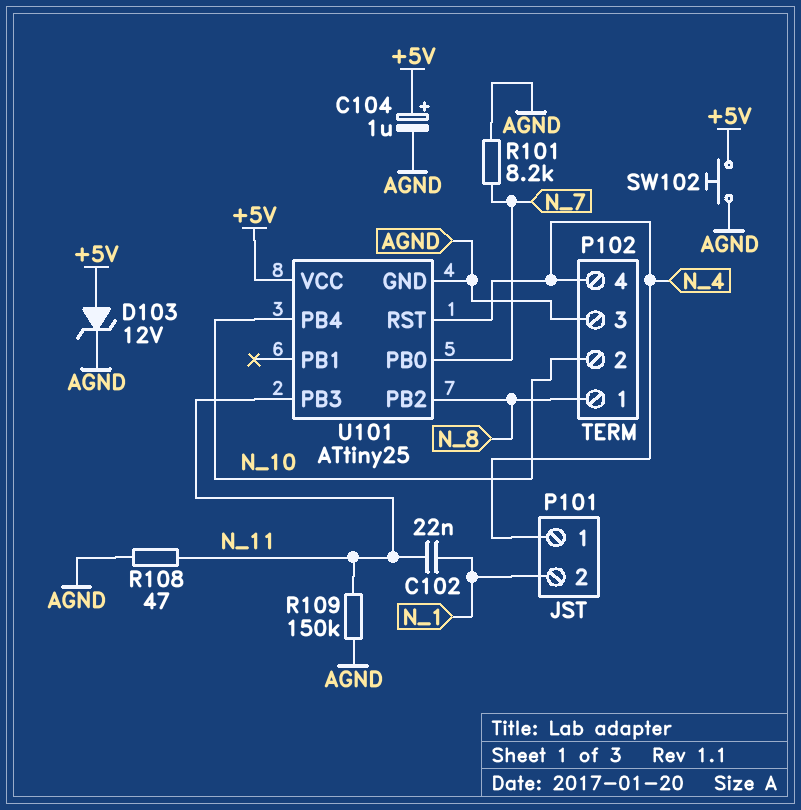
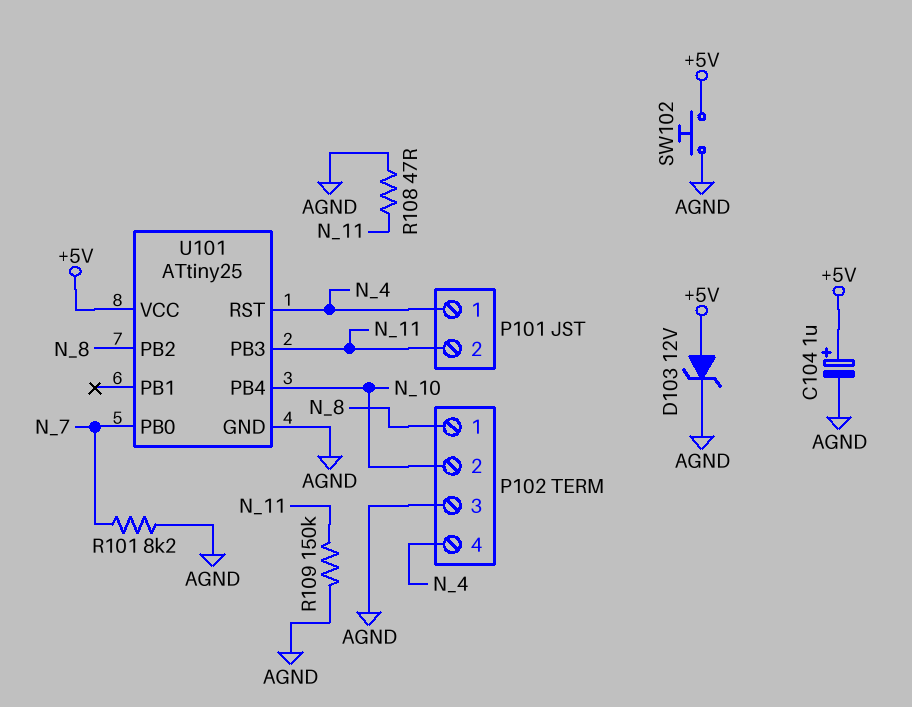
C102: 22nF (N_1, N_11) -> none
P101 pin 2: N_1 -> N_11

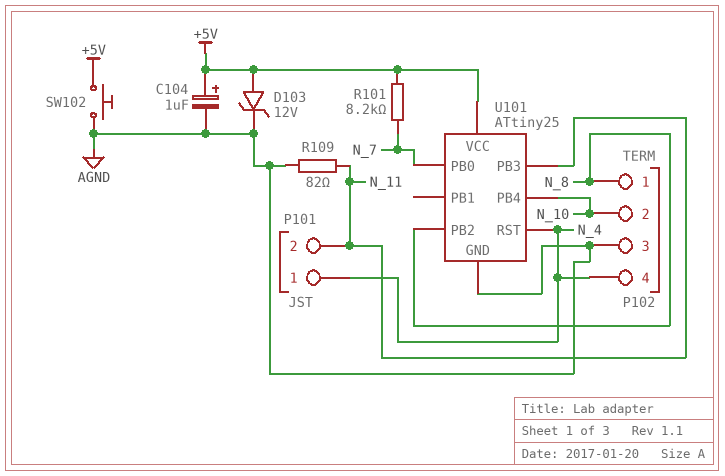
R101: 8.2k (AGND, N_7) -> 8.2k (+5V, N_7)
R108: 47 (AGND, N_11) -> none
R109: 150k (AGND, N_11) -> 82 (AGND, N_11)

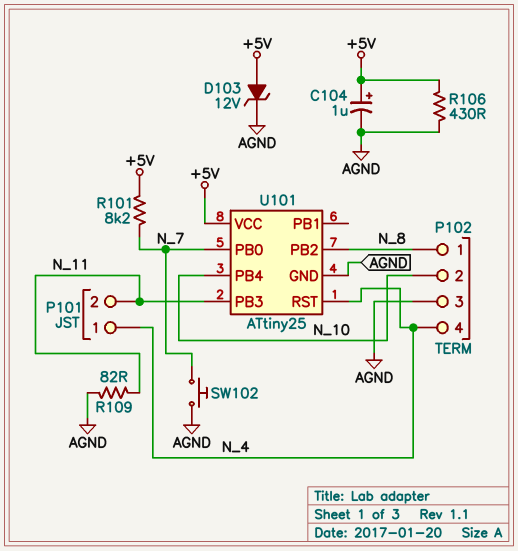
R106: none -> 430 (+5V, AGND)
SW102: button (+5V, AGND) -> button (AGND, N_7)

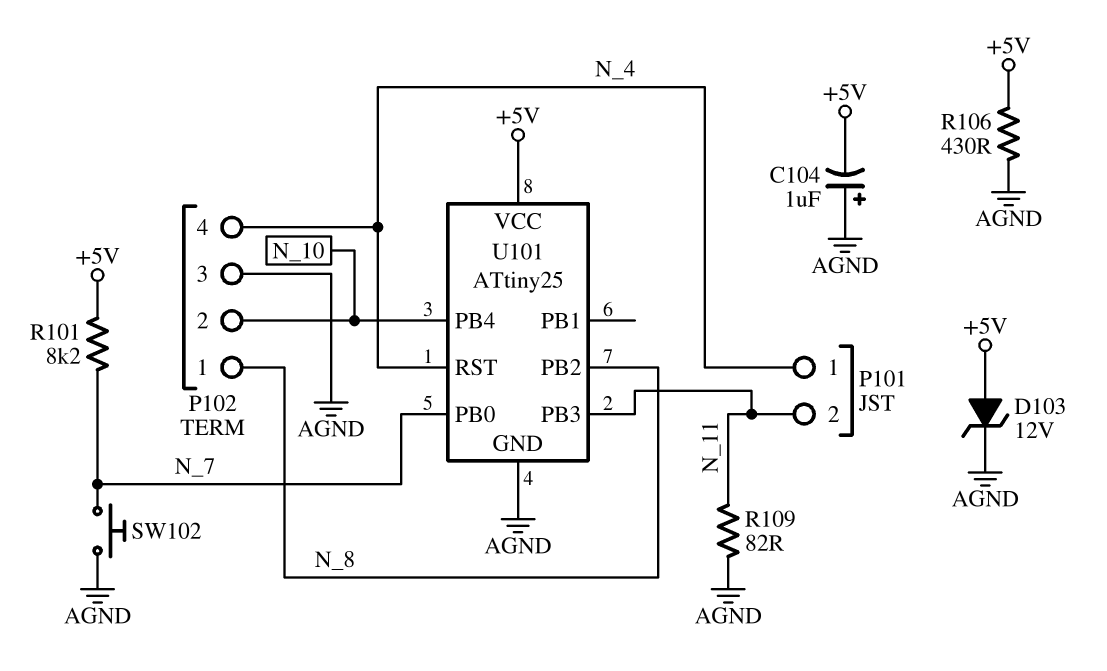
C104: 1uF (plus +5V, minus AGND) -> 1uF (plus AGND, minus +5V)

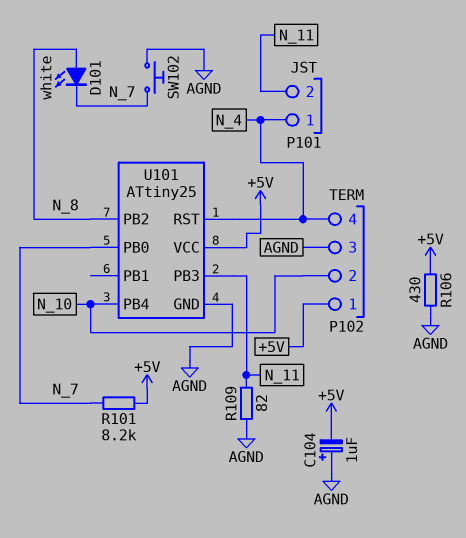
D101: none -> LED white (A N_8, K N_7)
D103: zener 12V (A +5V, K AGND) -> none
P102 pin 1: N_8 -> +5V

